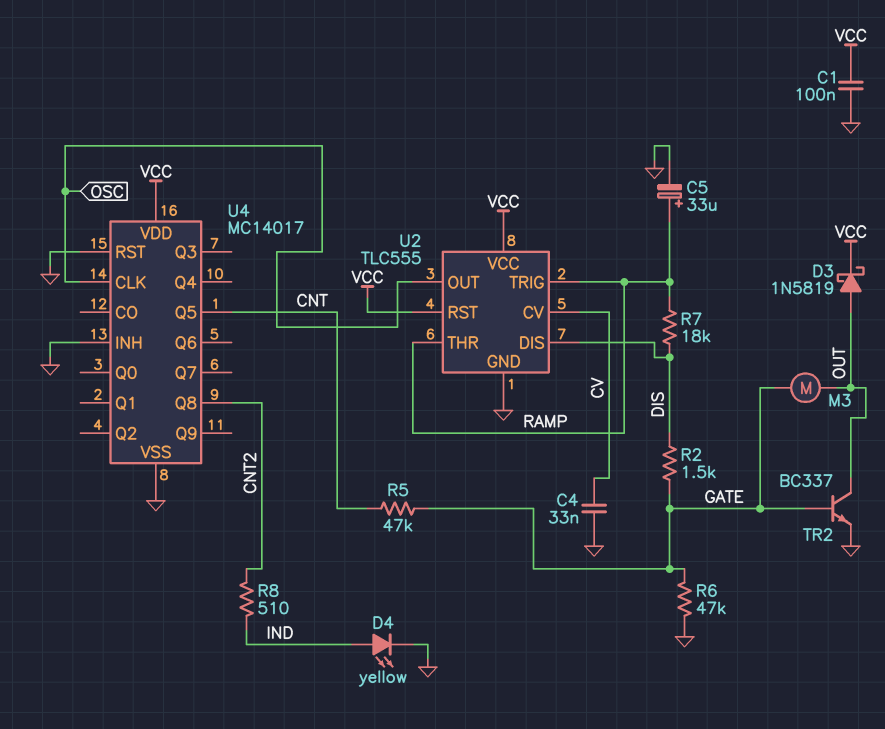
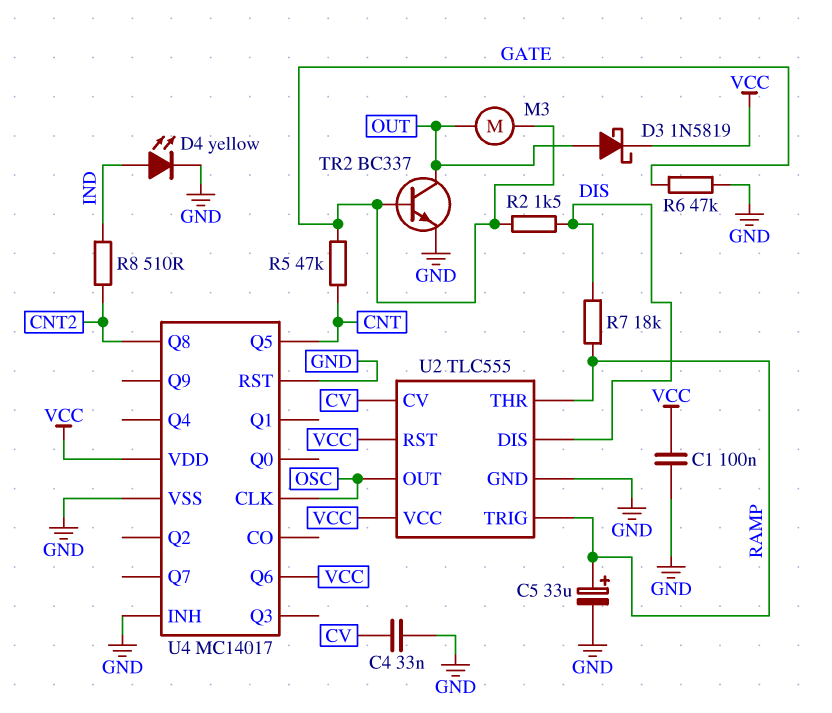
U4 pin Q6: none -> VCC

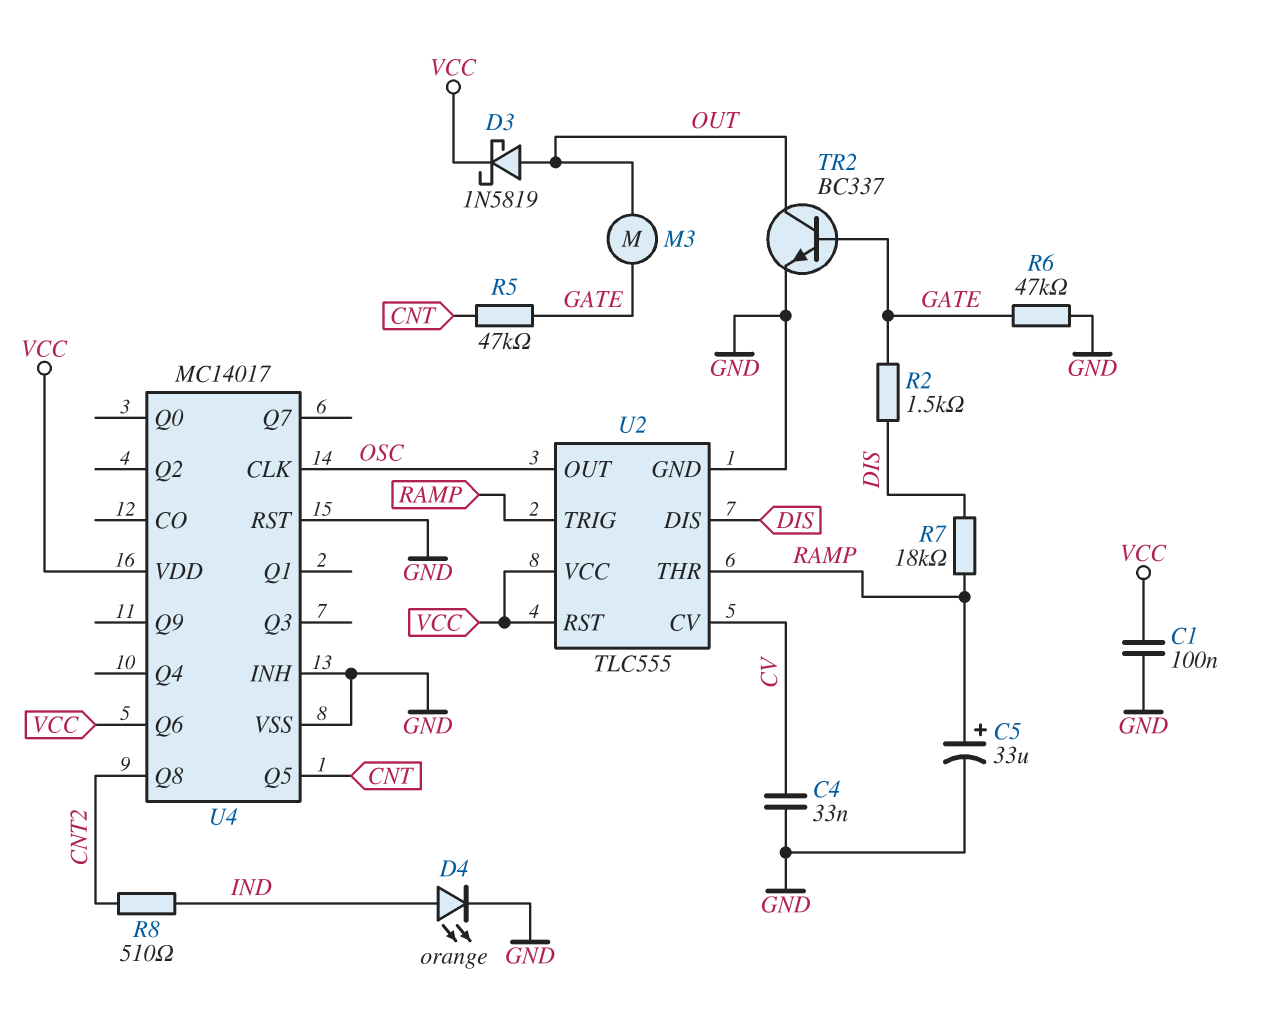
D4: LED yellow (A IND, K GND) -> LED orange (A IND, K GND)

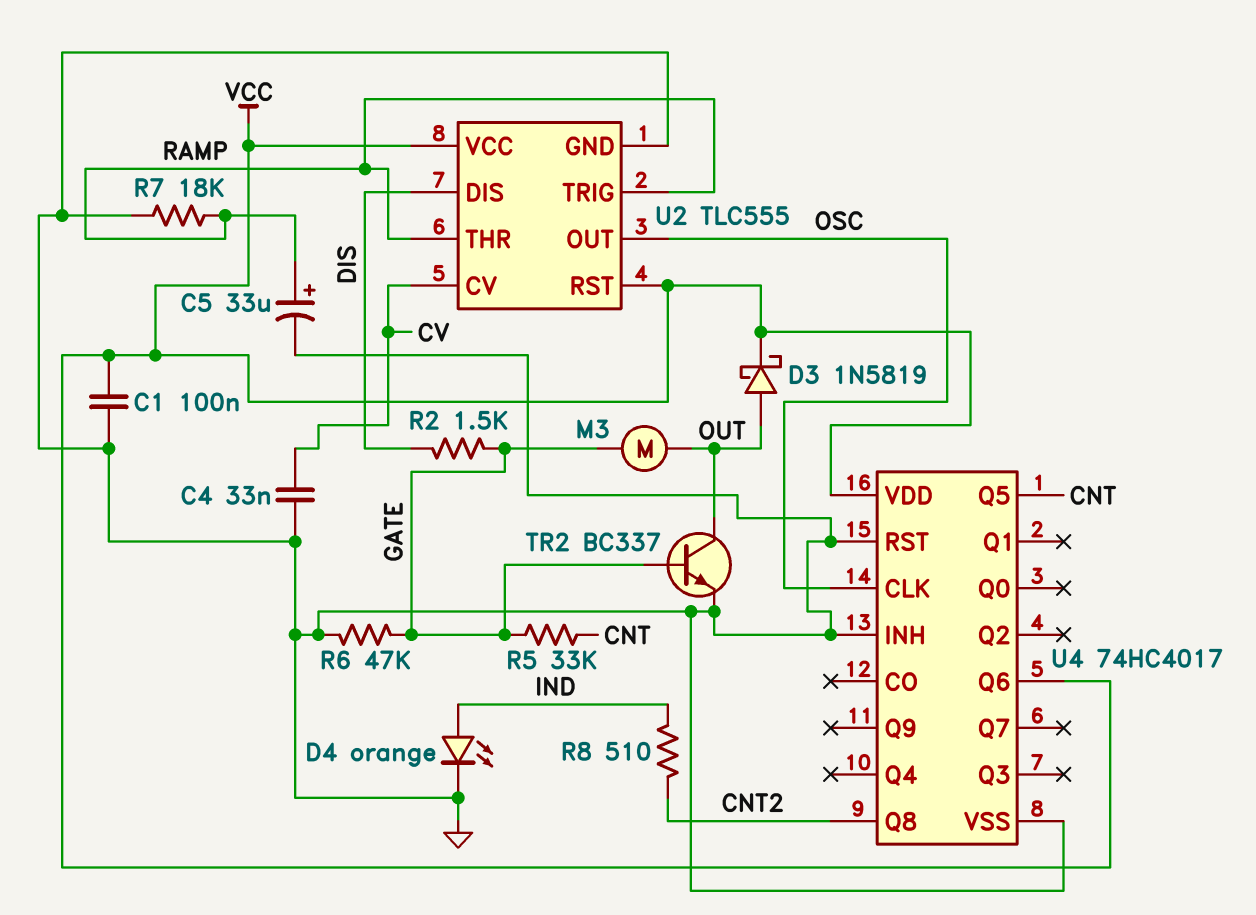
R5: 47k (CNT, GATE) -> 33k (CNT, GATE)
R7: 18k (DIS, RAMP) -> 18k (GND, RAMP)
U4: MC14017 -> 74HC4017

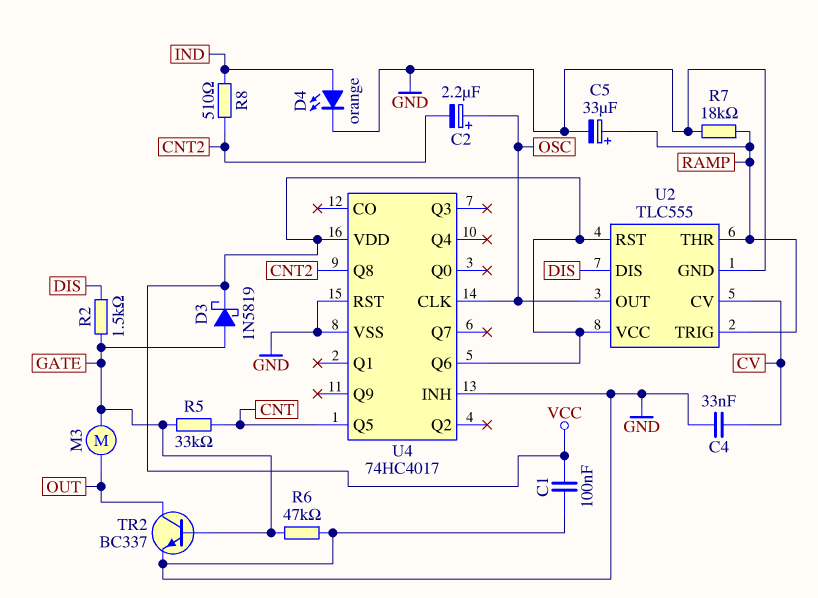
C2: none -> 2.2uF (plus OSC, minus CNT2)
D3: schottky 1N5819 (A OUT, K VCC) -> schottky 1N5819 (A GATE, K VCC)

